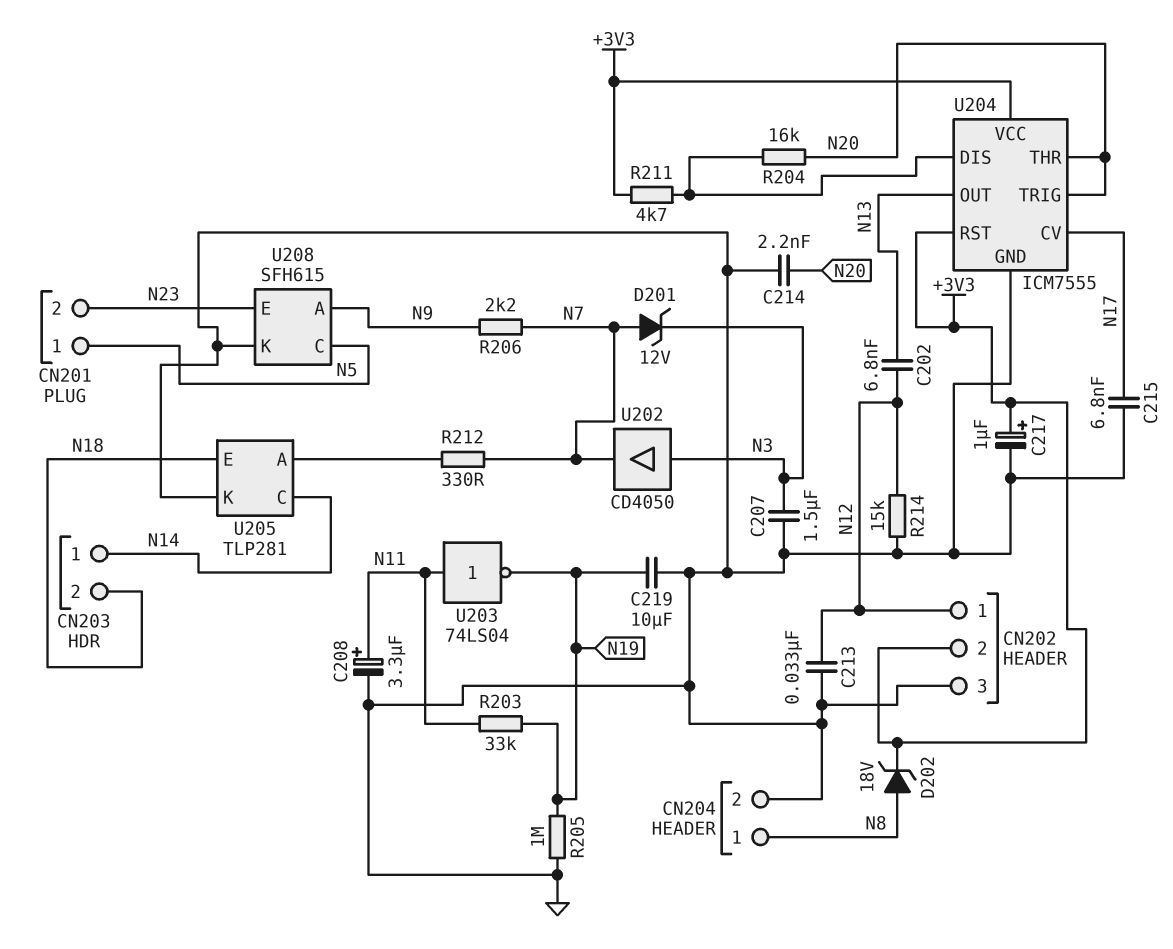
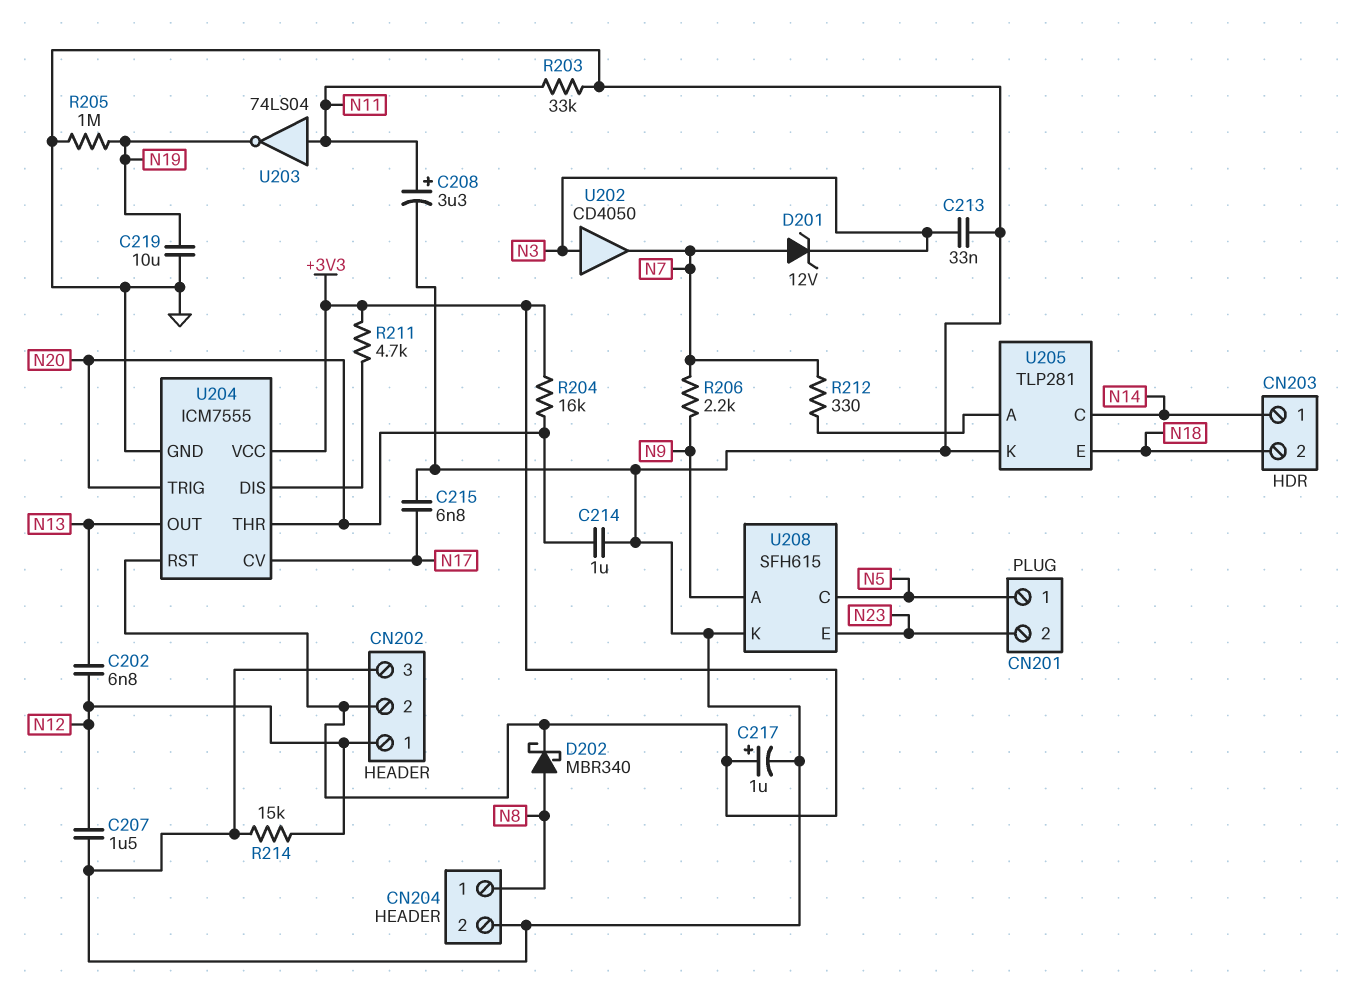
C207: 1.5uF (GND, N3) -> 1.5uF (GND, N12)
C213: 33nF (GND, N12) -> 33nF (GND, N3)
C214: 2.2nF (GND, N20) -> 1uF (GND, N20)
D202: zener 18V (A N8, K +3V3) -> schottky MBR340 (A N8, K +3V3)
R203: 33k (N11, N19) -> 33k (GND, N11)
R204: 16k (N20, U204/DIS) -> 16k (+3V3, N20)

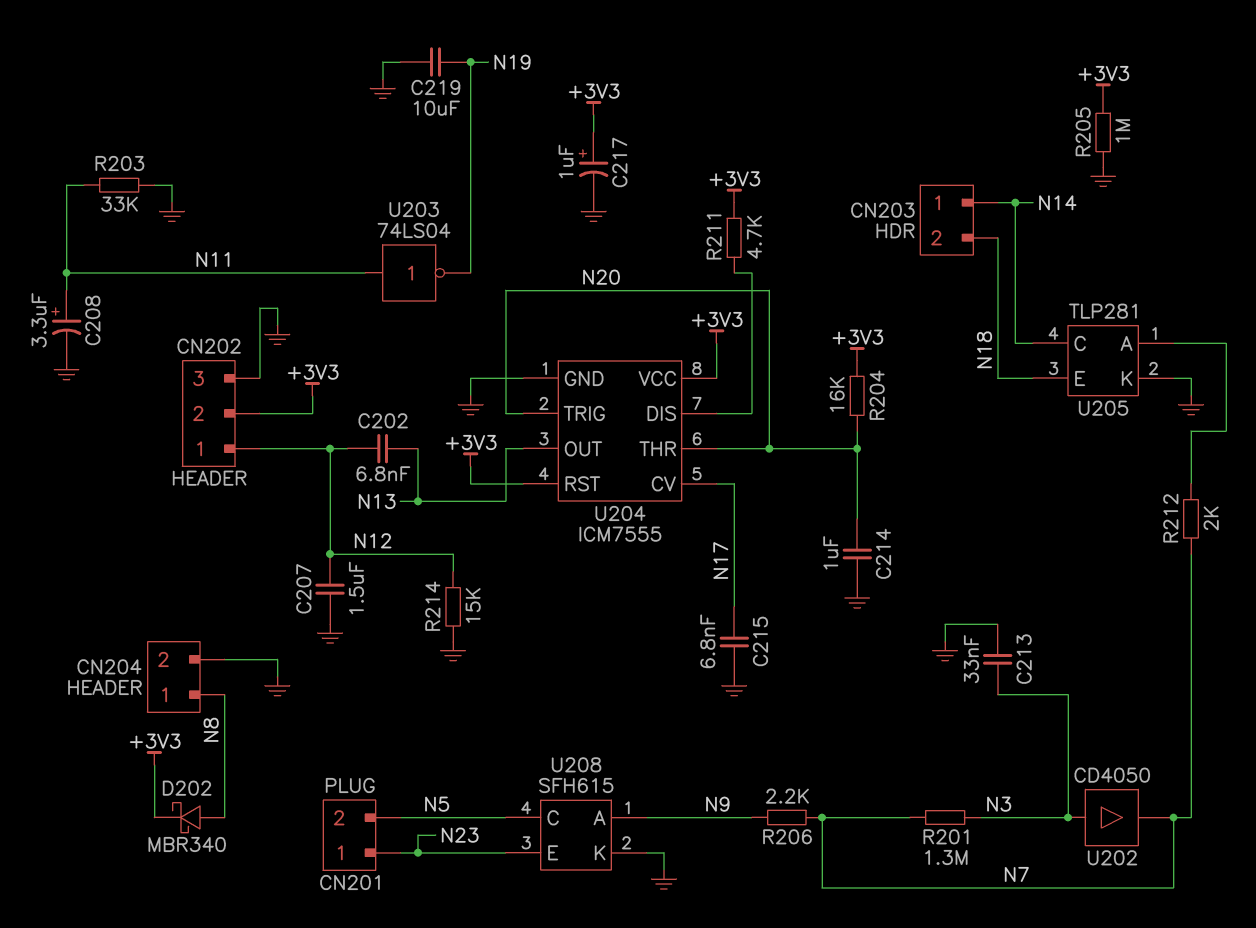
CN201 pin 1: N5 -> N23
CN201 pin 2: N23 -> N5
D201: zener 12V (A N7, K N3) -> none
R201: none -> 1.3M (N3, N7)
R205: 1M (GND, N19) -> 1M (+3V3, GND)
R212: 330 (N7, U205/A) -> 2k (N7, U205/A)

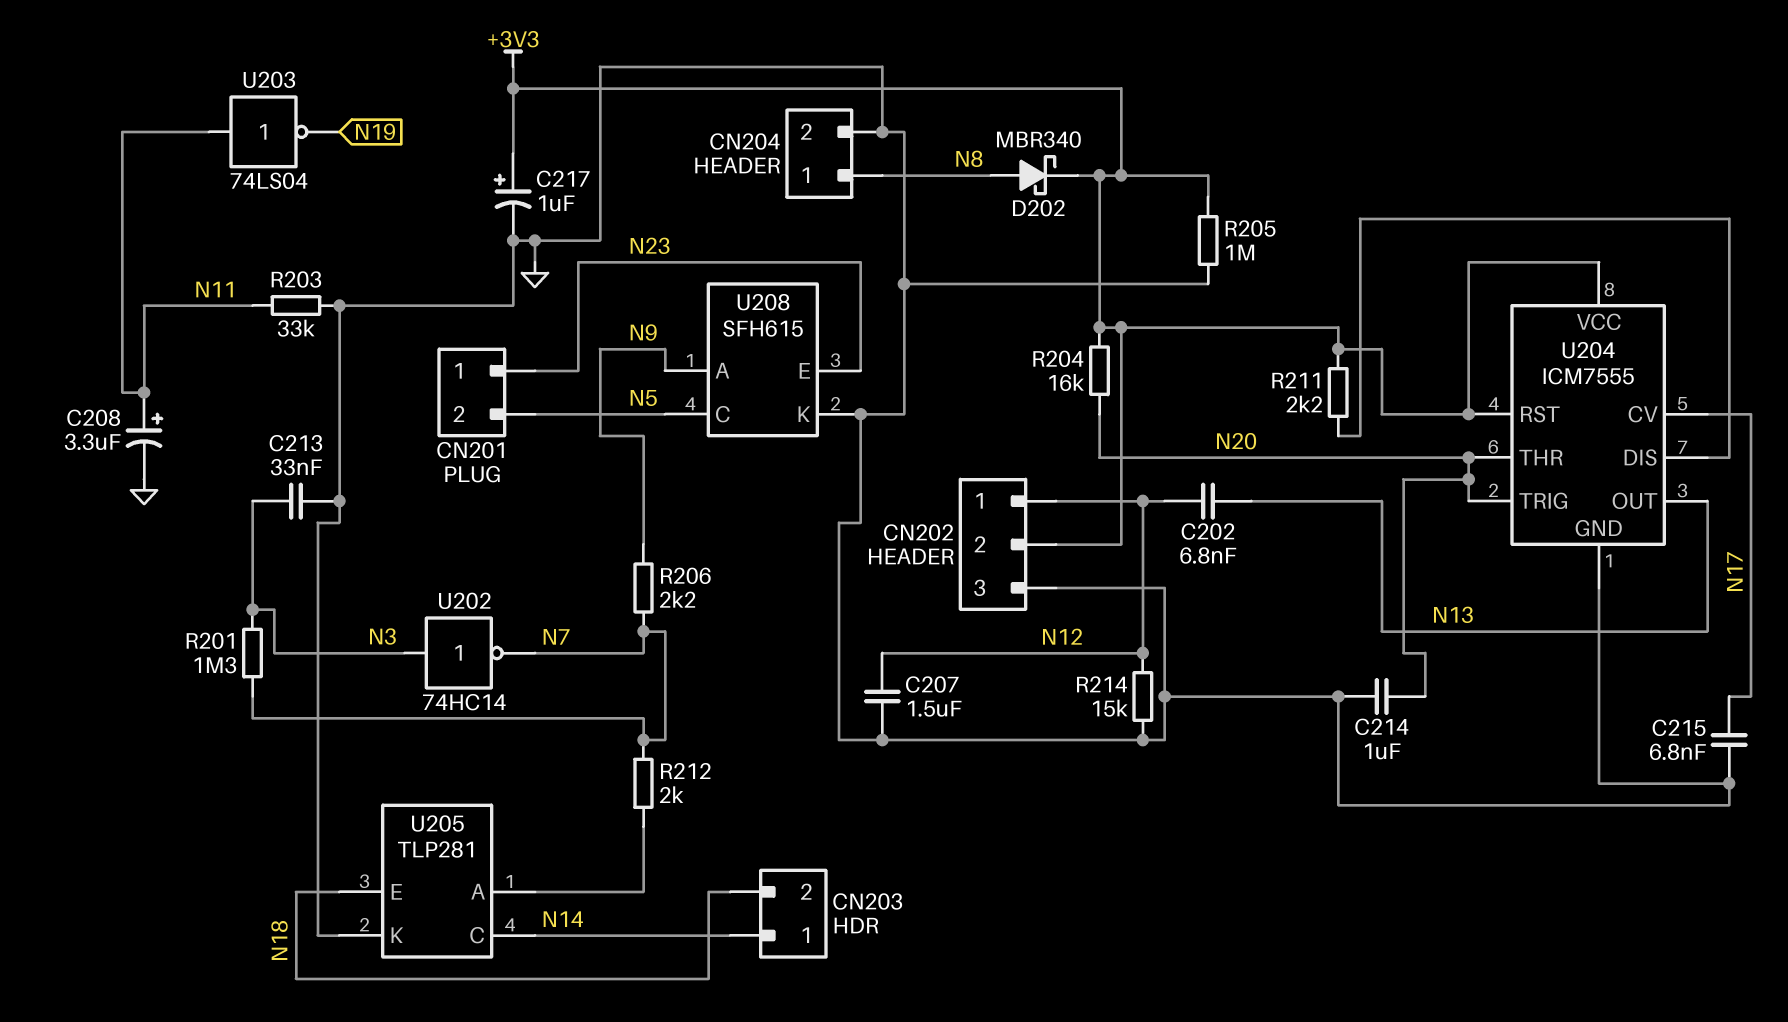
C219: 10uF (GND, N19) -> none
R211: 4.7k (+3V3, U204/DIS) -> 2.2k (+3V3, U204/DIS)
U202: buffer CD4050 (in N3, out N7) -> NOT 74HC14 (in N3, out N7)

